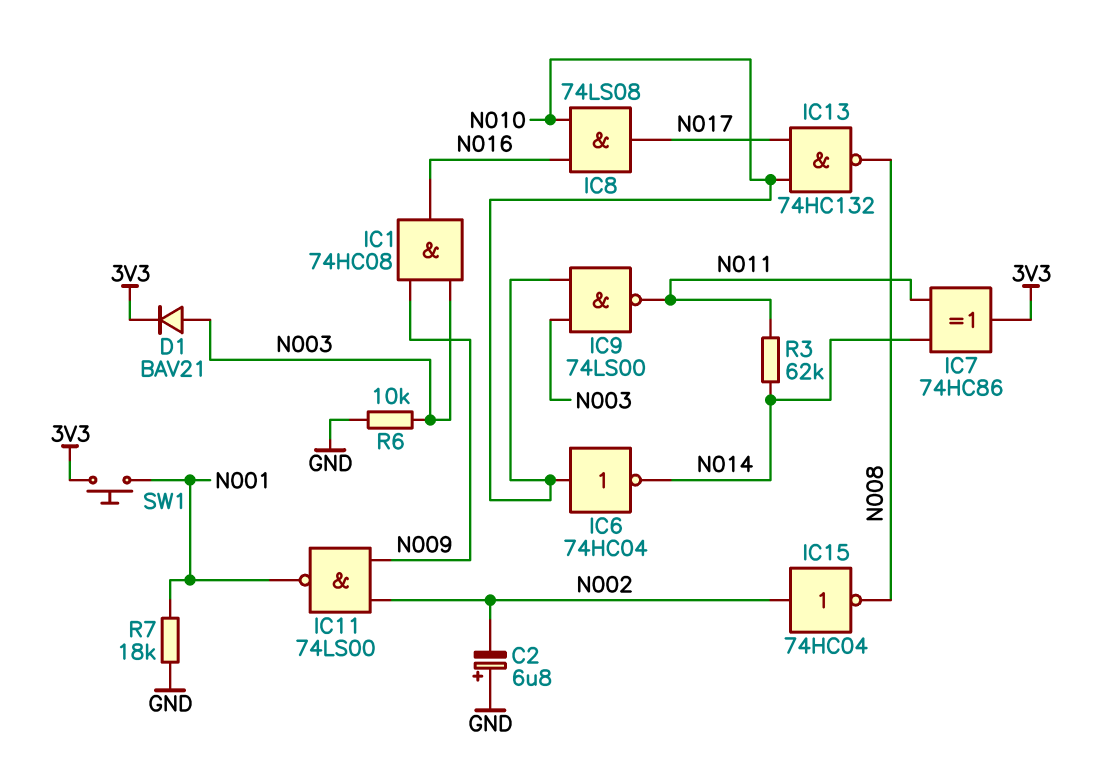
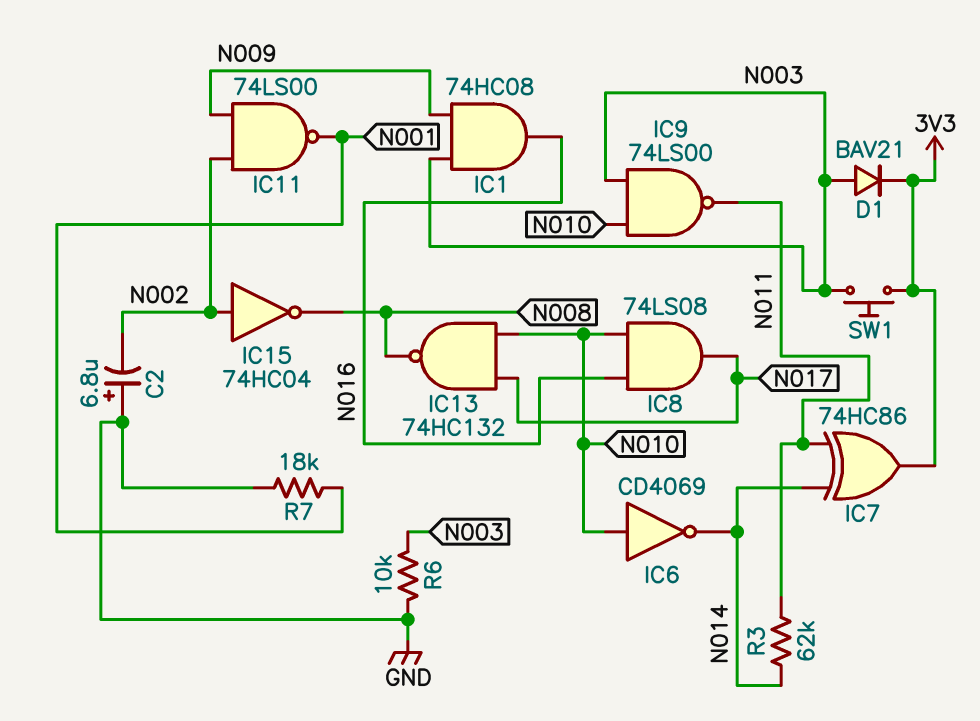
IC6: NOT 74HC04 (in N010, out N014) -> NOT CD4069 (in N010, out N014)
SW1: button (3V3, N001) -> button (3V3, N003)

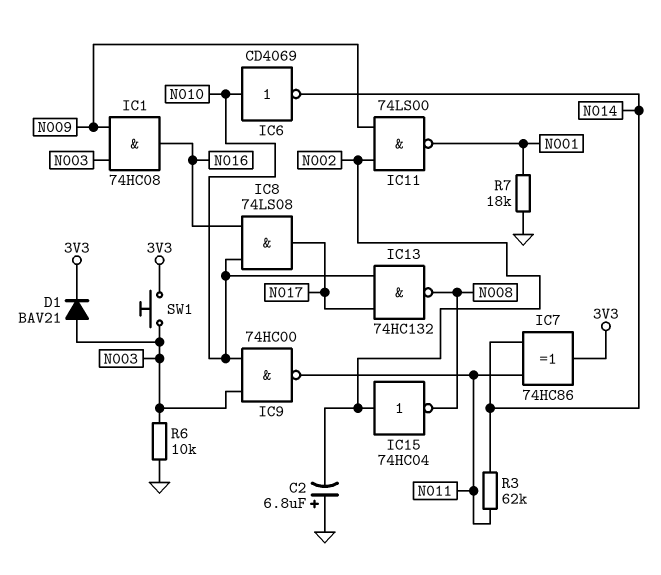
IC9: NAND 74LS00 (in N003, in N010, out N011) -> NAND 74HC00 (in N003, in N010, out N011)

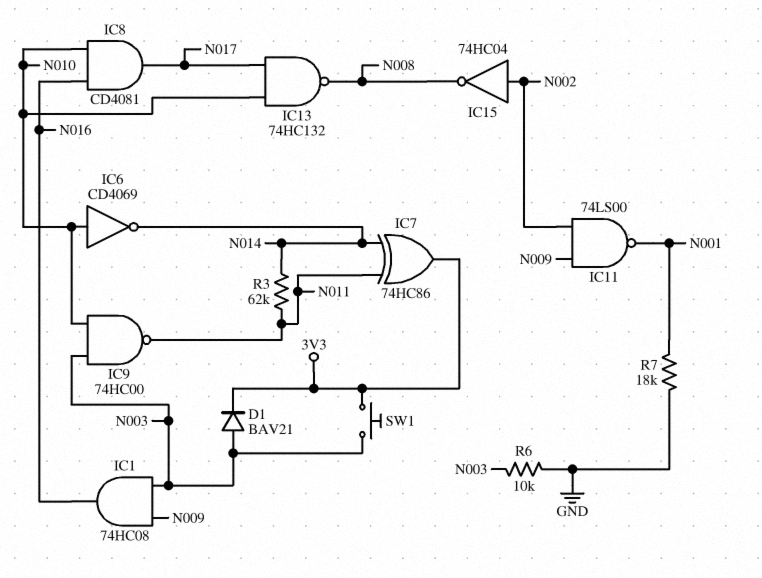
C2: 6.8uF (plus GND, minus N002) -> none
IC8: AND 74LS08 (in N010, in N016, out N017) -> AND CD4081 (in N010, in N016, out N017)

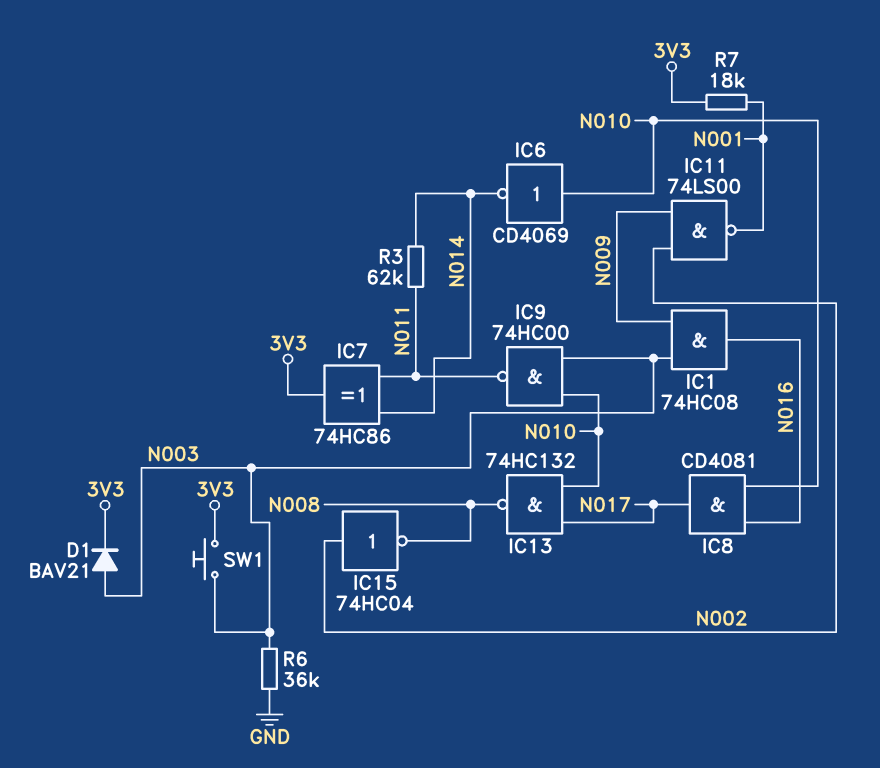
R6: 10k (GND, N003) -> 36k (GND, N003)
R7: 18k (GND, N001) -> 18k (3V3, N001)

